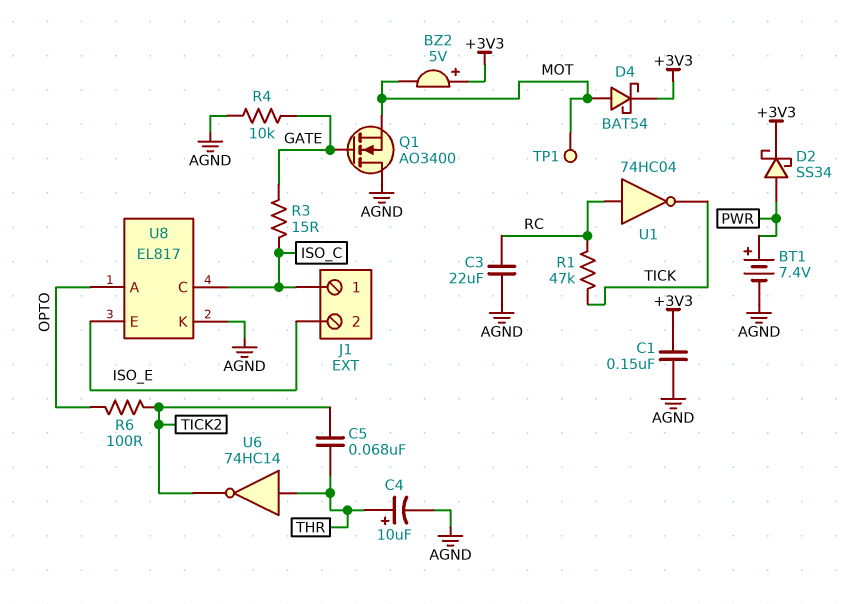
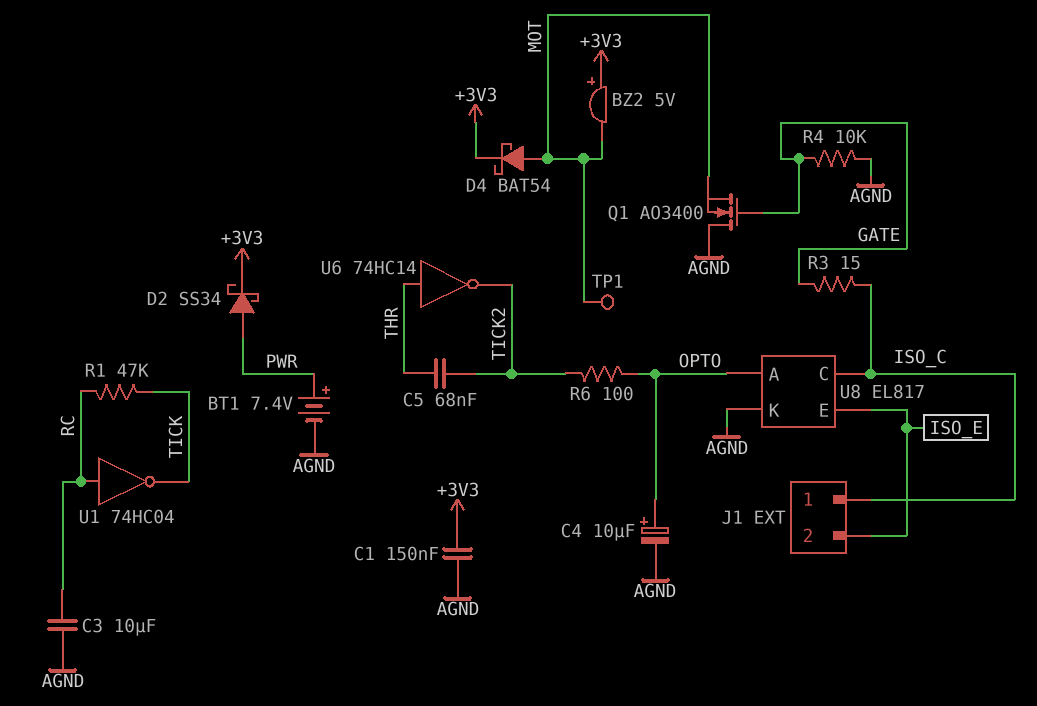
C3: 22uF (AGND, RC) -> 10uF (AGND, RC)
C4: 10uF (plus THR, minus AGND) -> 10uF (plus OPTO, minus AGND)

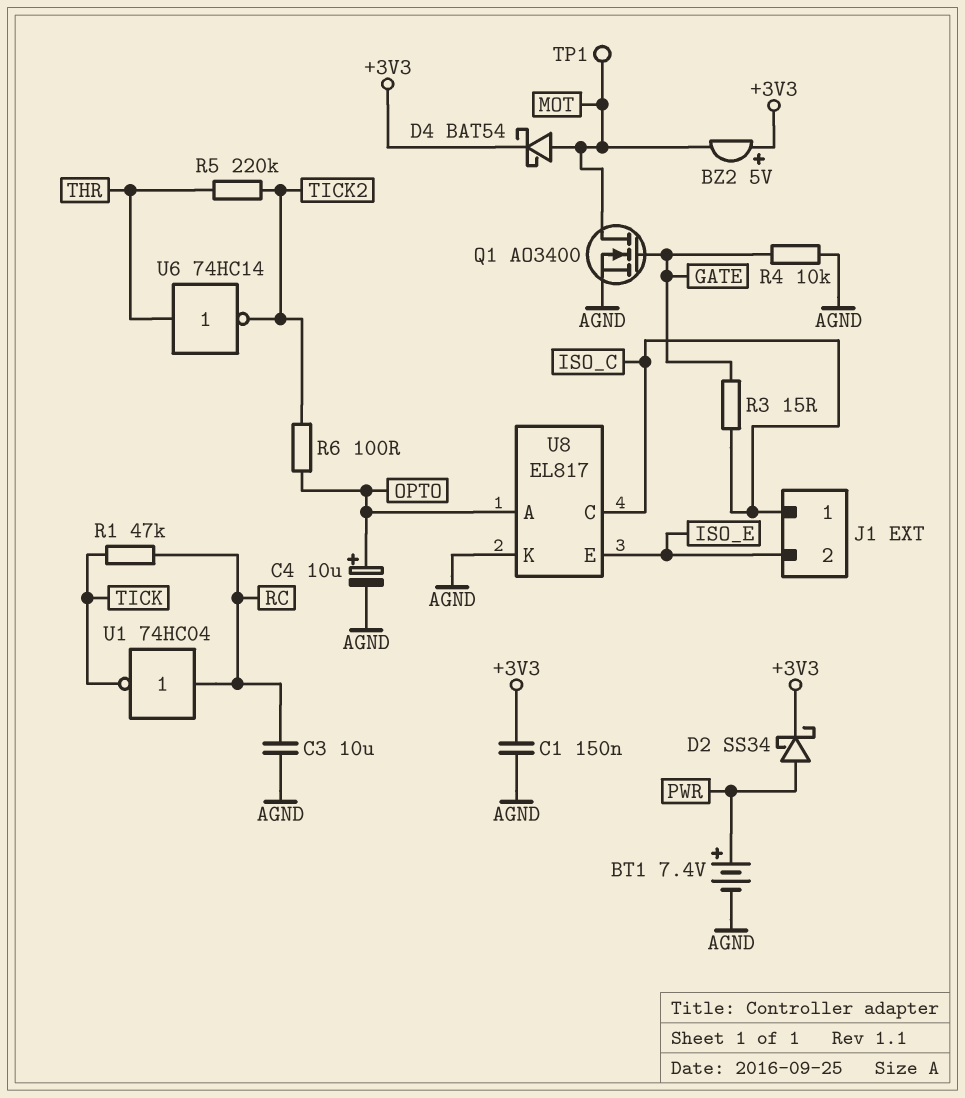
C5: 68nF (THR, TICK2) -> none
Q1: NMOS AO3400 (G GATE, D AGND, S MOT) -> NMOS AO3400 (G GATE, D MOT, S AGND)
R5: none -> 220k (THR, TICK2)

